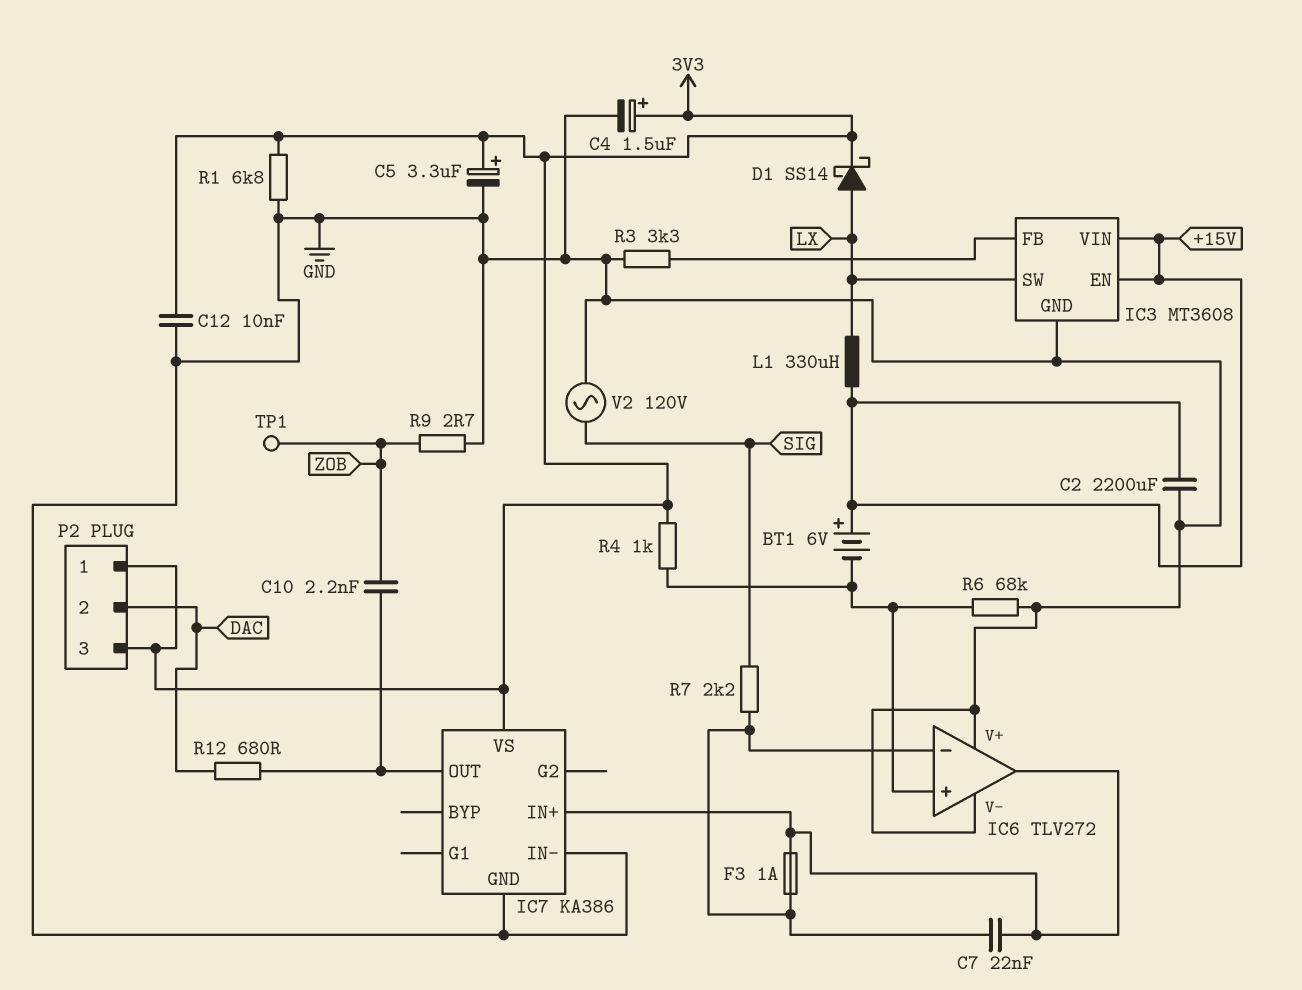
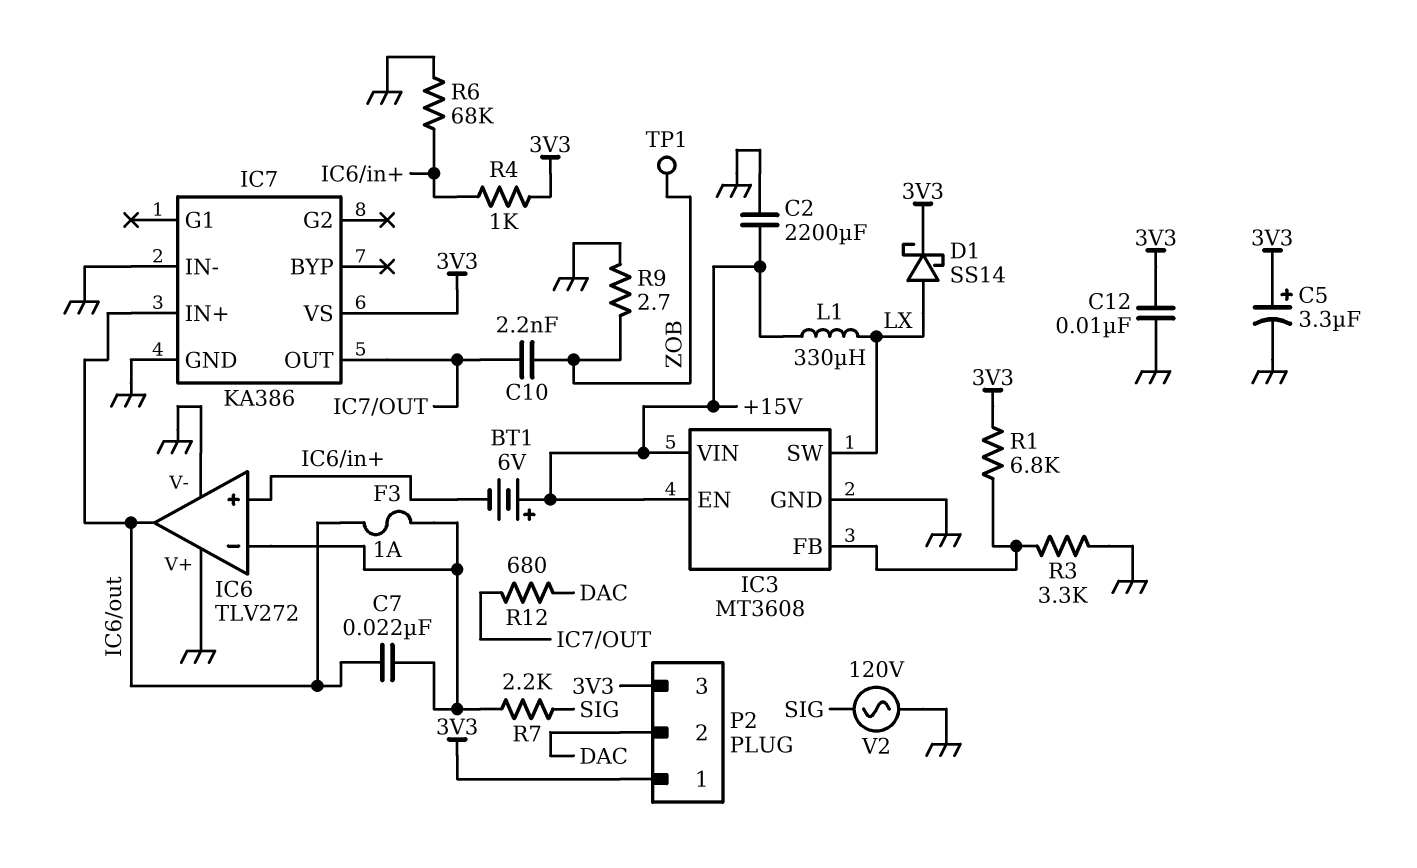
C4: 1.5uF (plus 3V3, minus GND) -> none
R1: 6.8k (3V3, GND) -> 6.8k (3V3, IC3/FB)

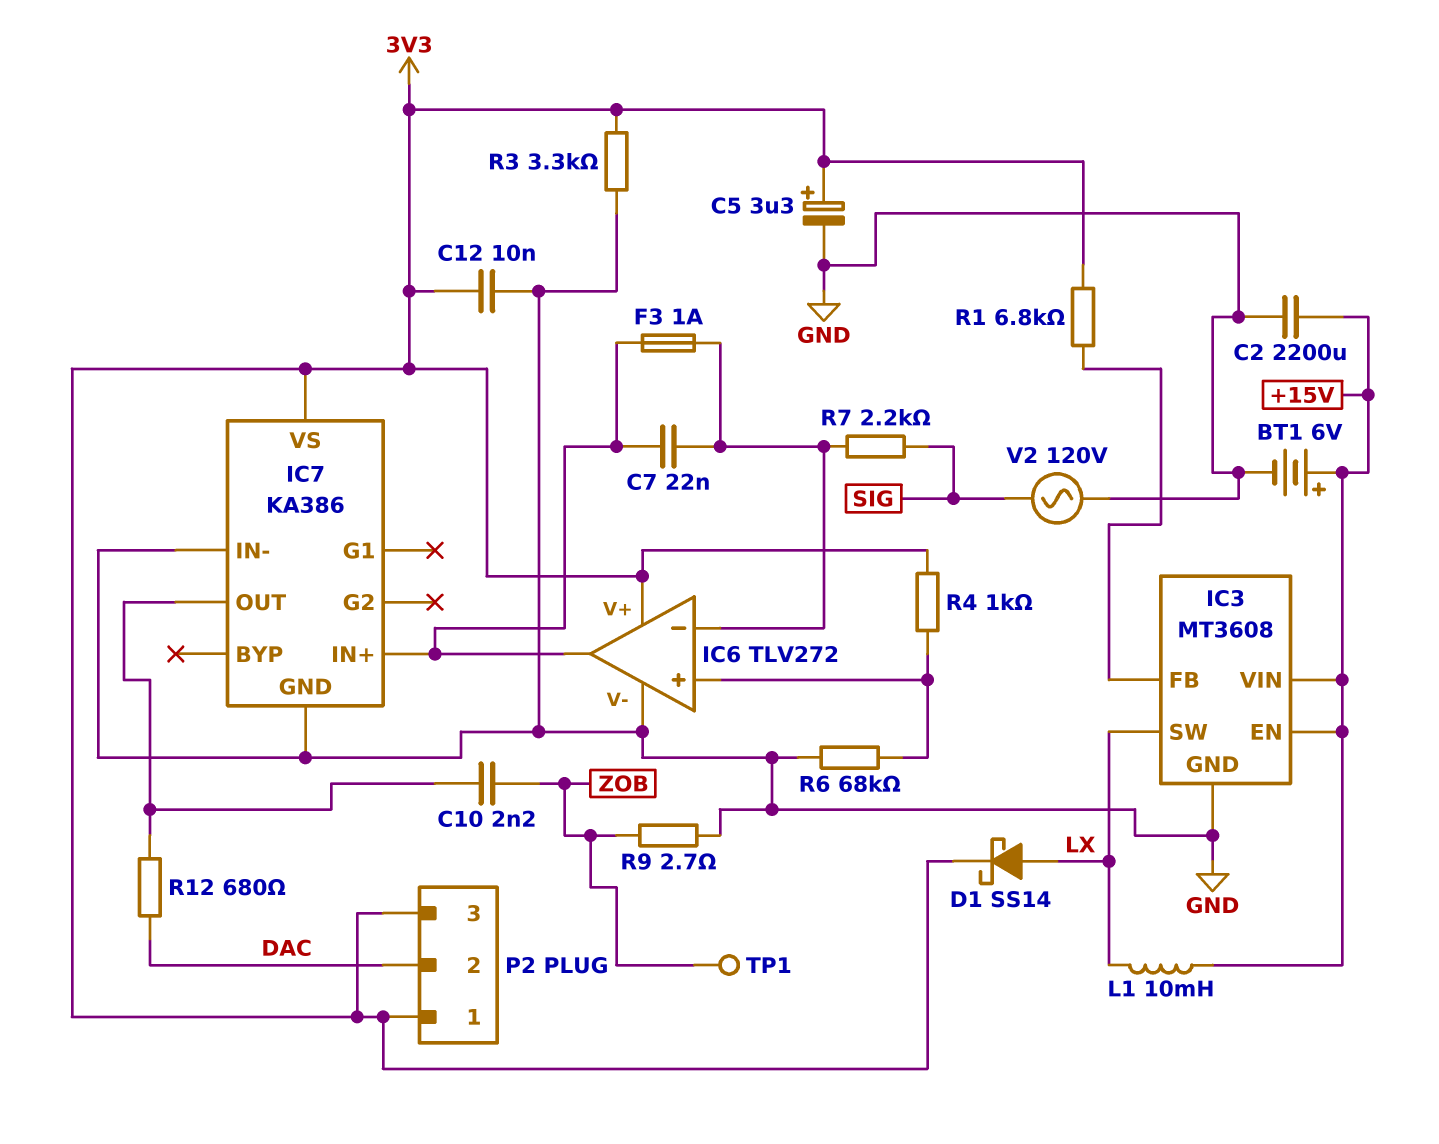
BT1: 6V (plus +15V, minus IC6/in+) -> 6V (plus +15V, minus GND)
IC6 pin V+: GND -> 3V3
L1: 330uH (+15V, LX) -> 10mH (+15V, LX)
R3: 3.3k (GND, IC3/FB) -> 3.3k (3V3, GND)

